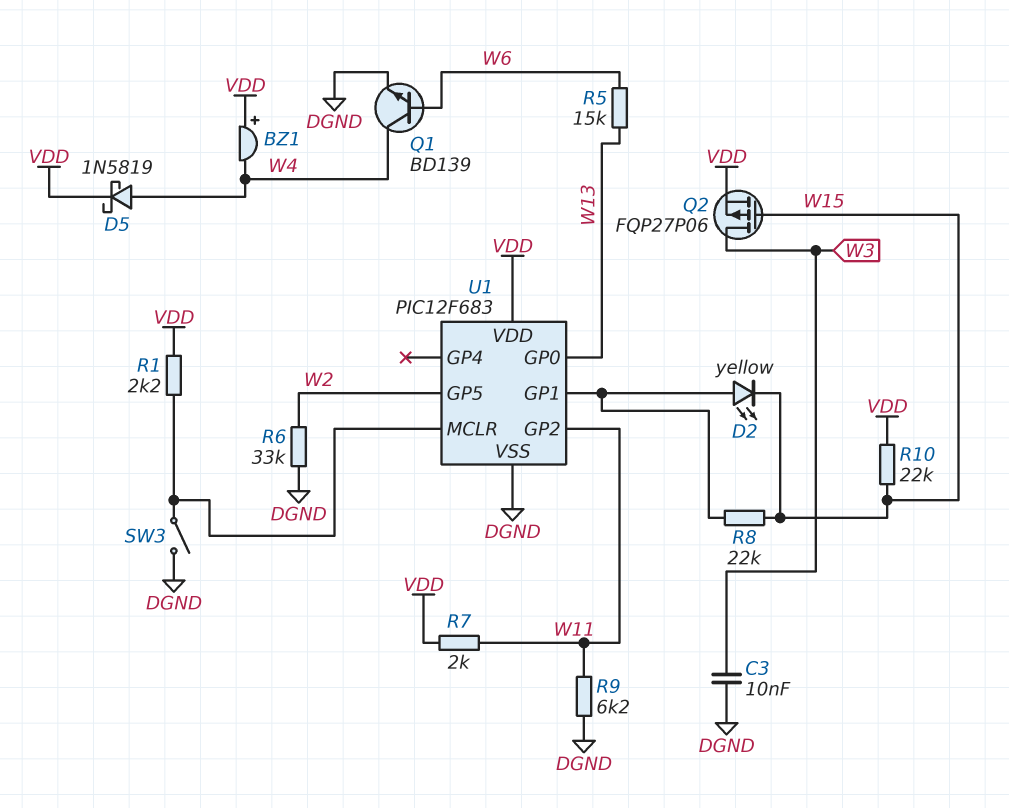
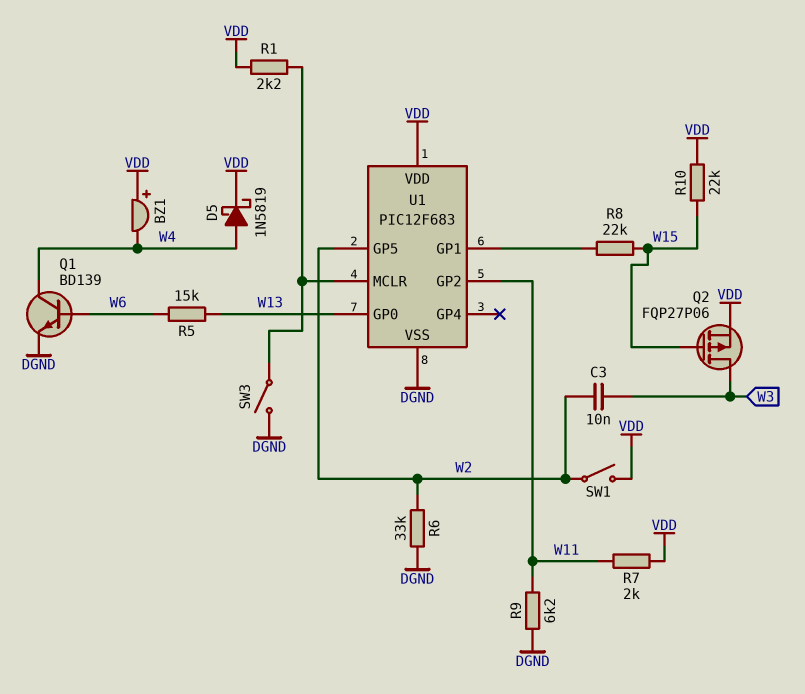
C3: 10nF (DGND, W3) -> 10nF (W2, W3)
D2: LED yellow (A U1/GP1, K W15) -> none
SW1: none -> switch (VDD, W2)

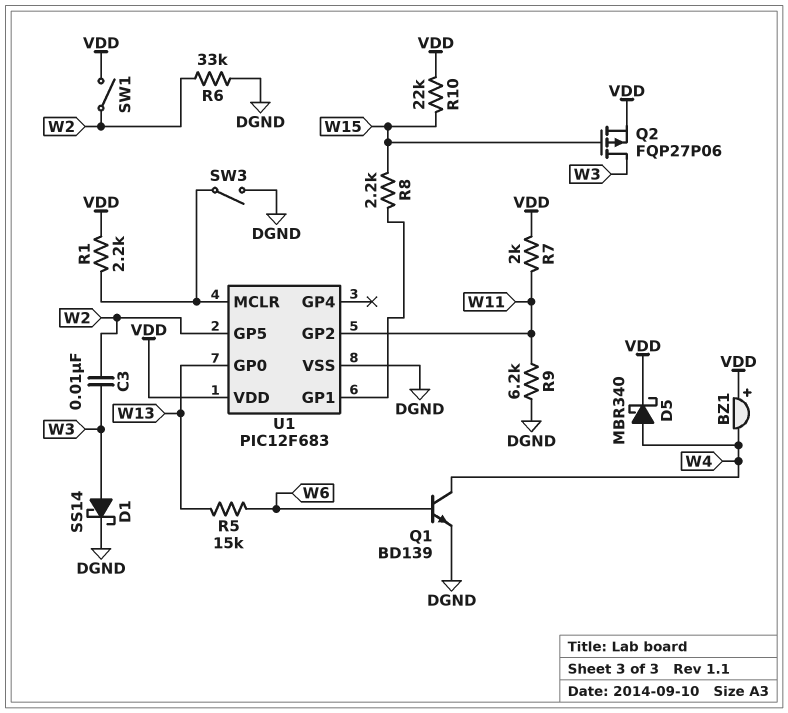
D1: none -> schottky SS14 (A W3, K DGND)
D5: schottky 1N5819 (A W4, K VDD) -> schottky MBR340 (A W4, K VDD)
R8: 22k (U1/GP1, W15) -> 2.2k (U1/GP1, W15)

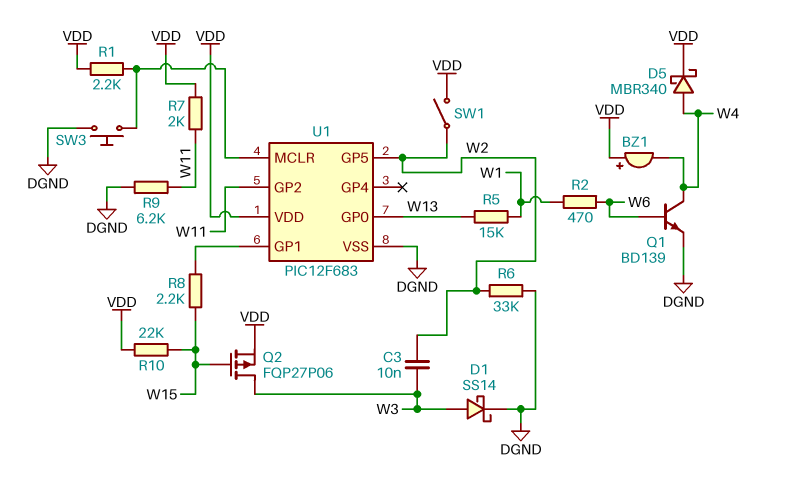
R2: none -> 470 (W1, W6)
R5: 15k (W6, W13) -> 15k (W1, W13)
SW3: switch (DGND, U1/MCLR) -> button (DGND, U1/MCLR)

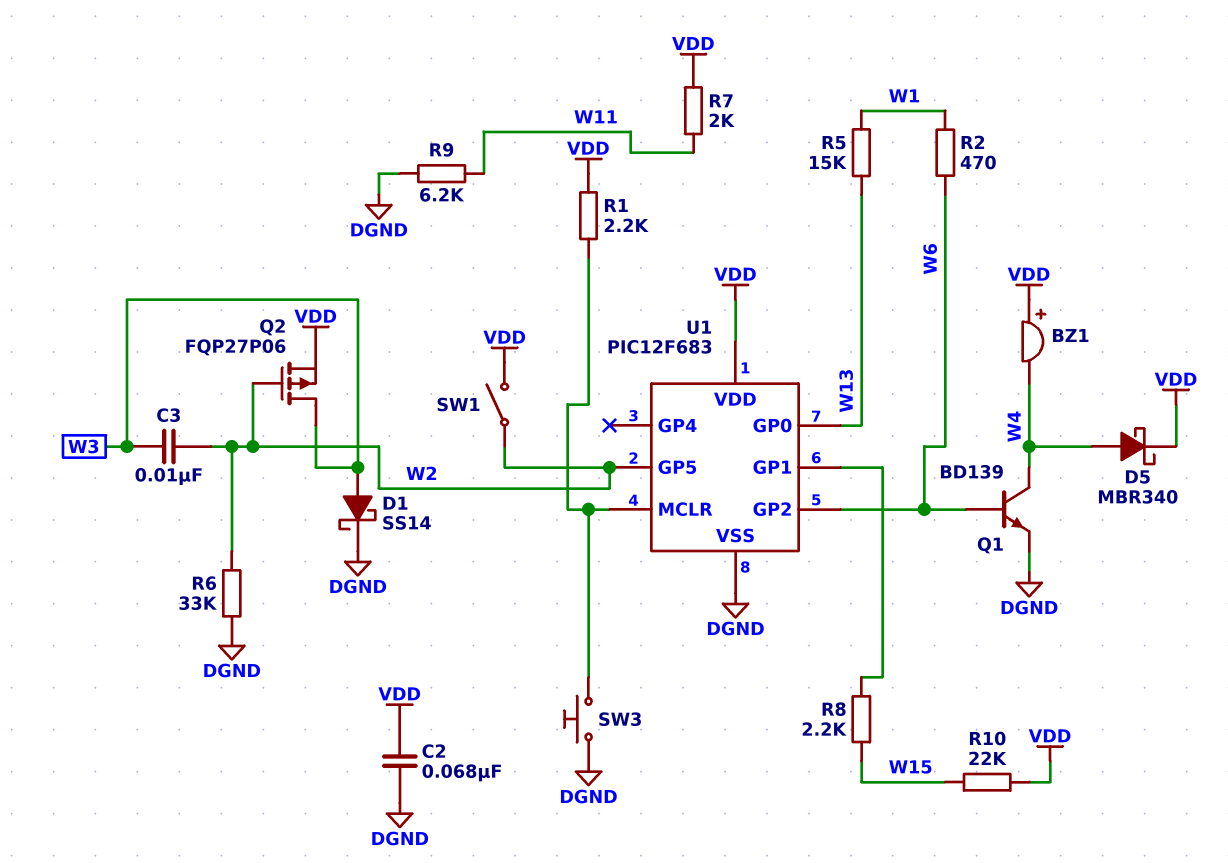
C2: none -> 68nF (DGND, VDD)
Q2: PMOS FQP27P06 (G W15, D W3, S VDD) -> PMOS FQP27P06 (G W2, D W3, S VDD)
U1 pin GP2: W11 -> W6

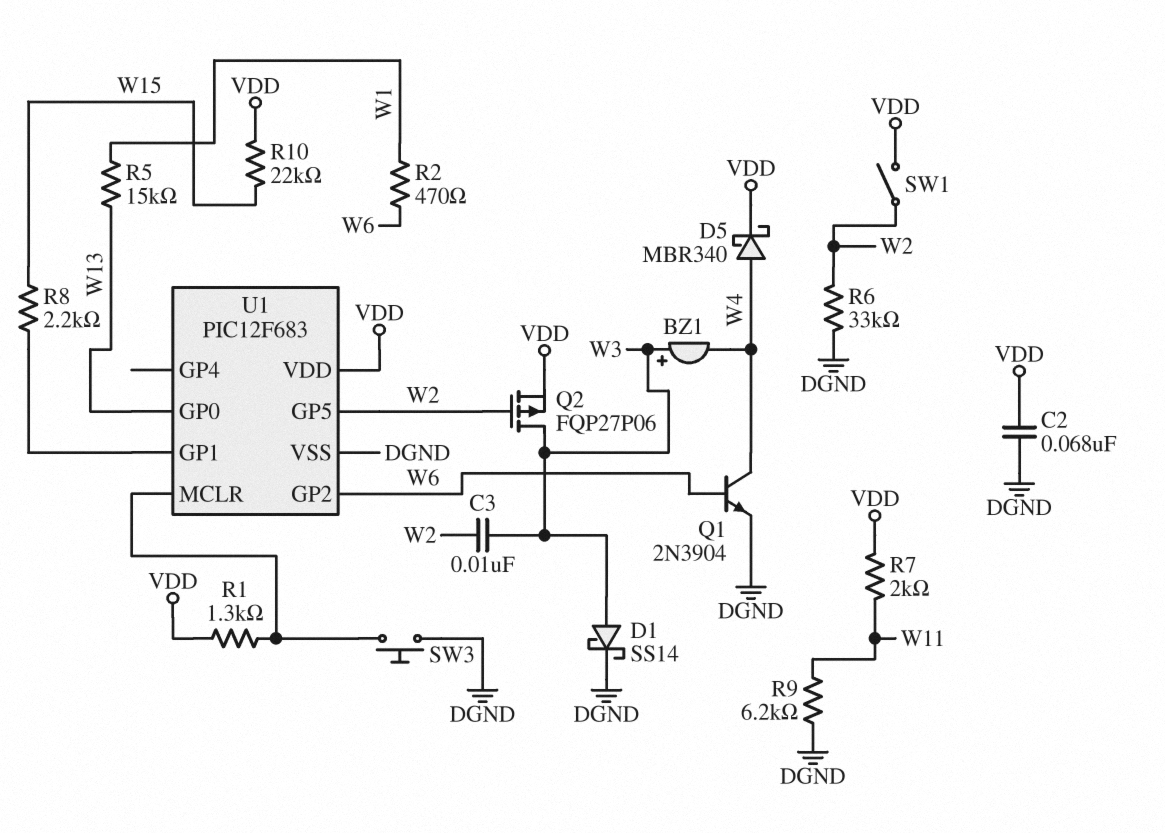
BZ1: buzzer (plus VDD, minus W4) -> buzzer (plus W3, minus W4)
Q1: NPN BD139 (B W6, C W4, E DGND) -> NPN 2N3904 (B W6, C W4, E DGND)
R1: 2.2k (U1/MCLR, VDD) -> 1.3k (U1/MCLR, VDD)

